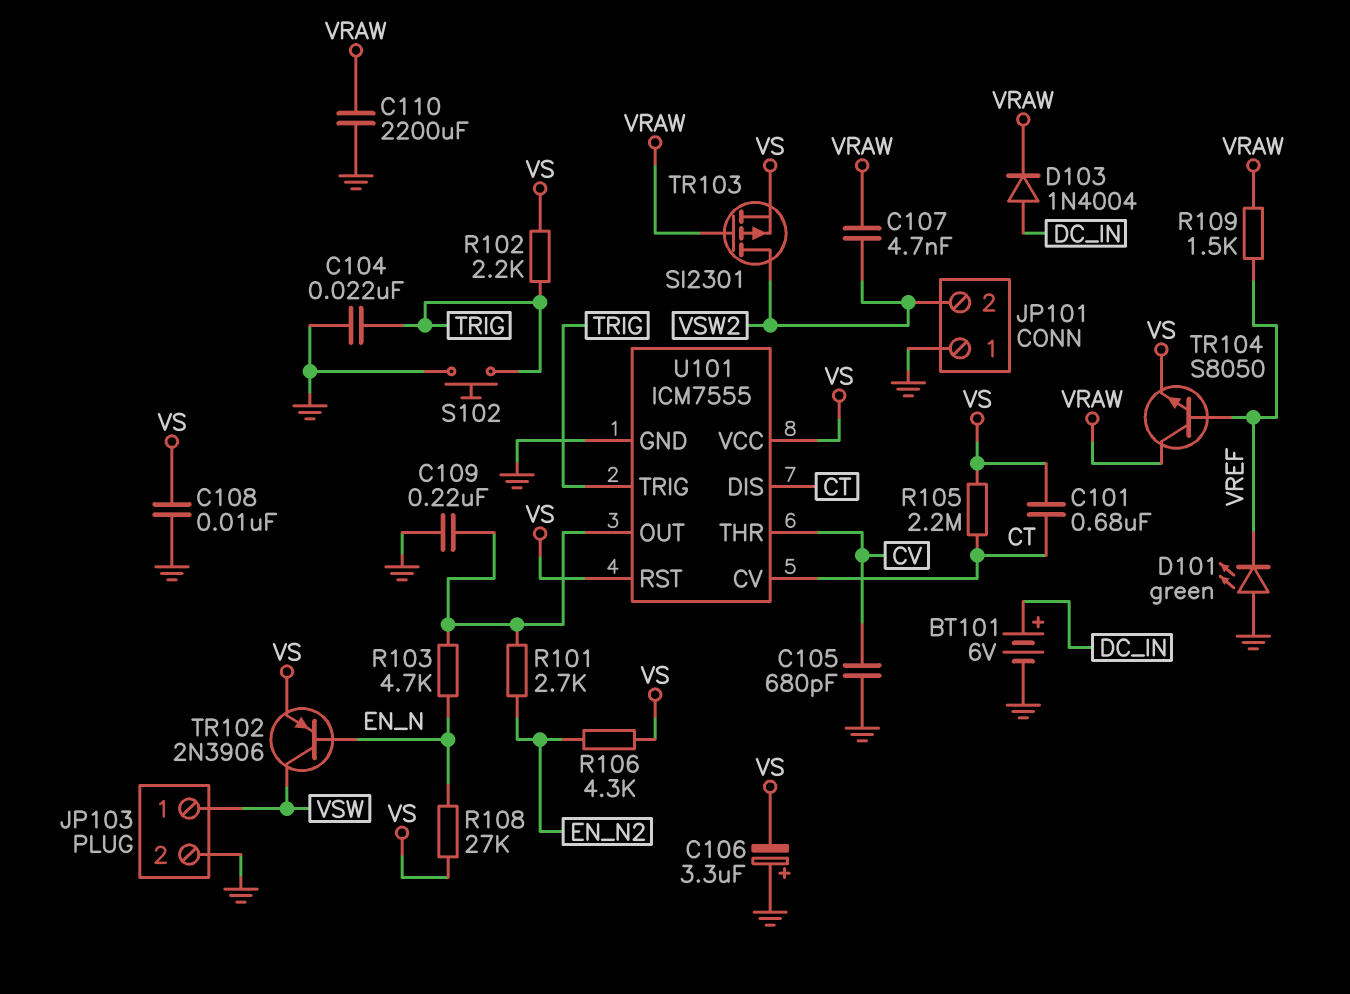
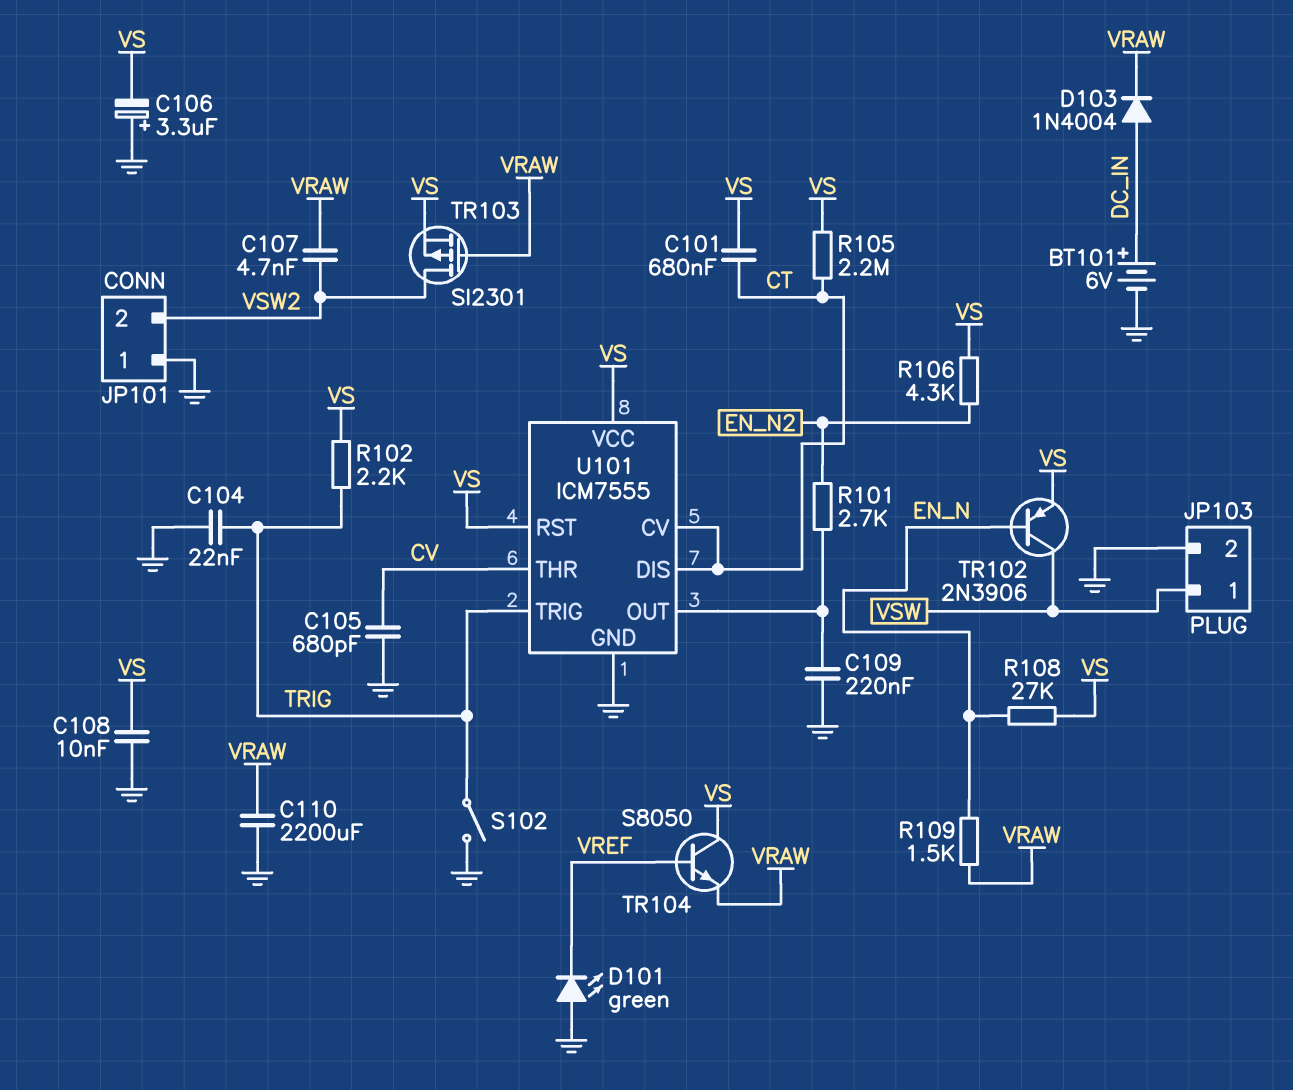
R103: 4.7k (EN_N, U101/OUT) -> none
R109: 1.5k (VRAW, VREF) -> 1.5k (EN_N, VRAW)
S102: button (GND, TRIG) -> switch (GND, TRIG)
TR104: NPN S8050 (B VREF, C VRAW, E VS) -> NPN S8050 (B VREF, C VS, E VRAW)

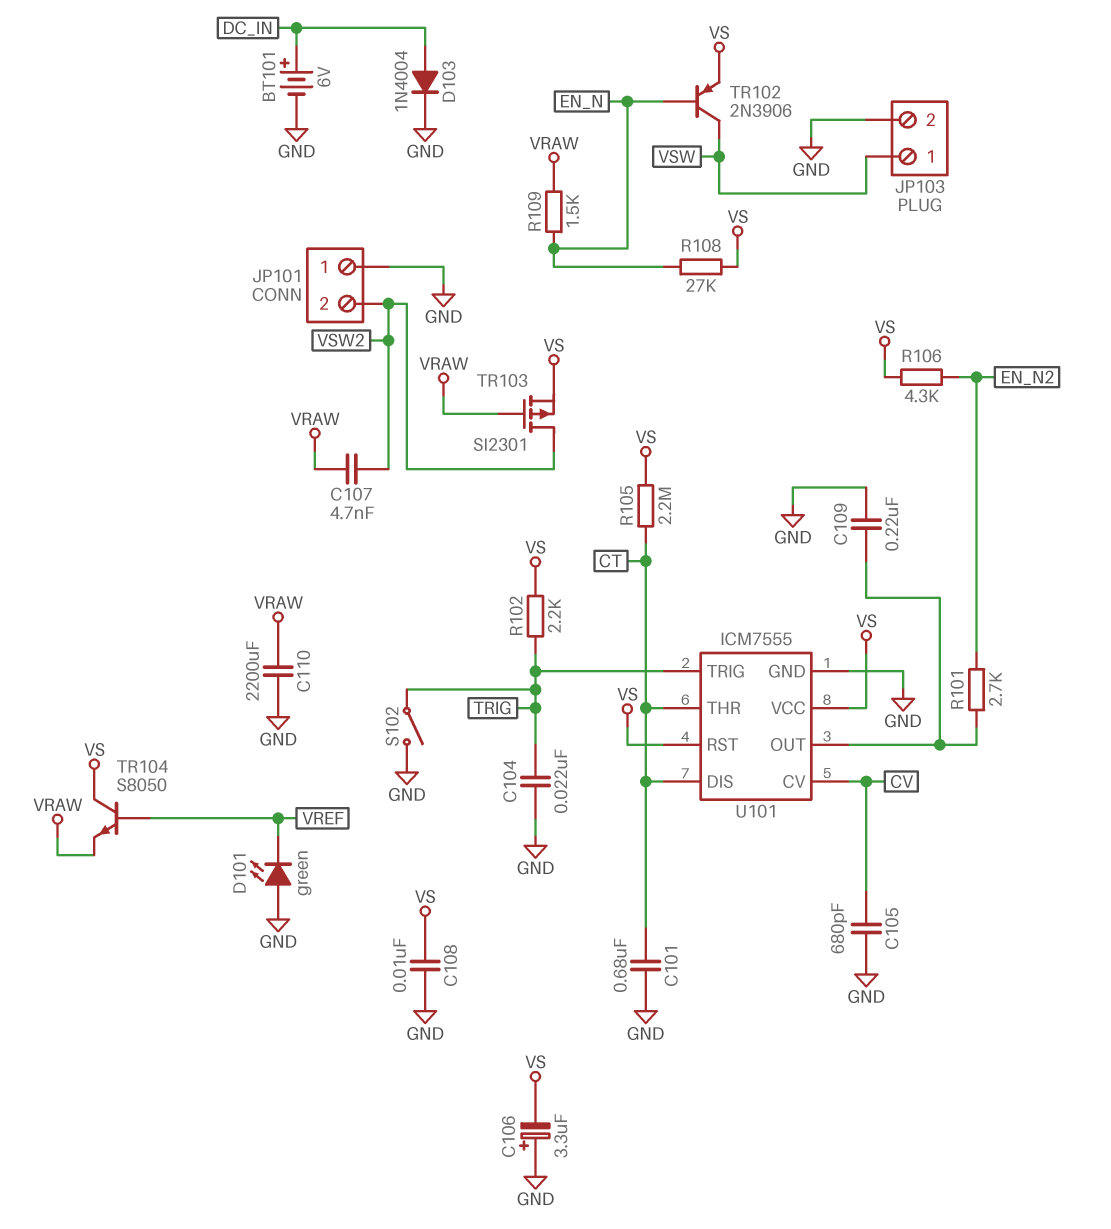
C101: 680nF (CT, VS) -> 680nF (CT, GND)
D103: diode 1N4004 (A DC_IN, K VRAW) -> diode 1N4004 (A DC_IN, K GND)
U101 pin CV: CT -> CV
U101 pin THR: CV -> CT

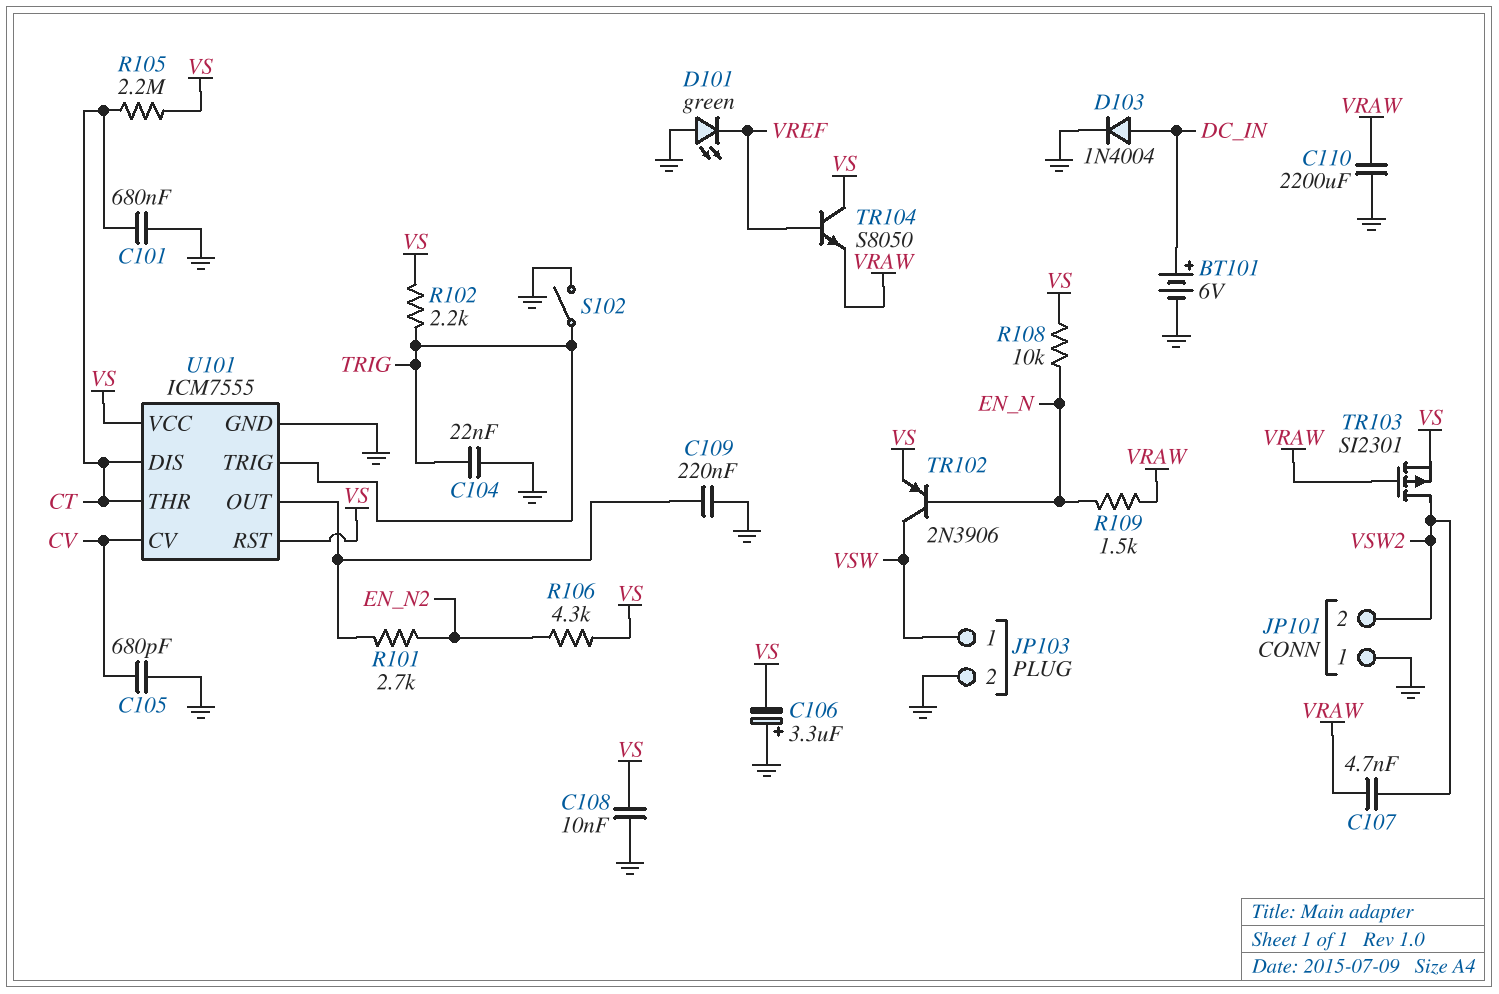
R108: 27k (EN_N, VS) -> 10k (EN_N, VS)

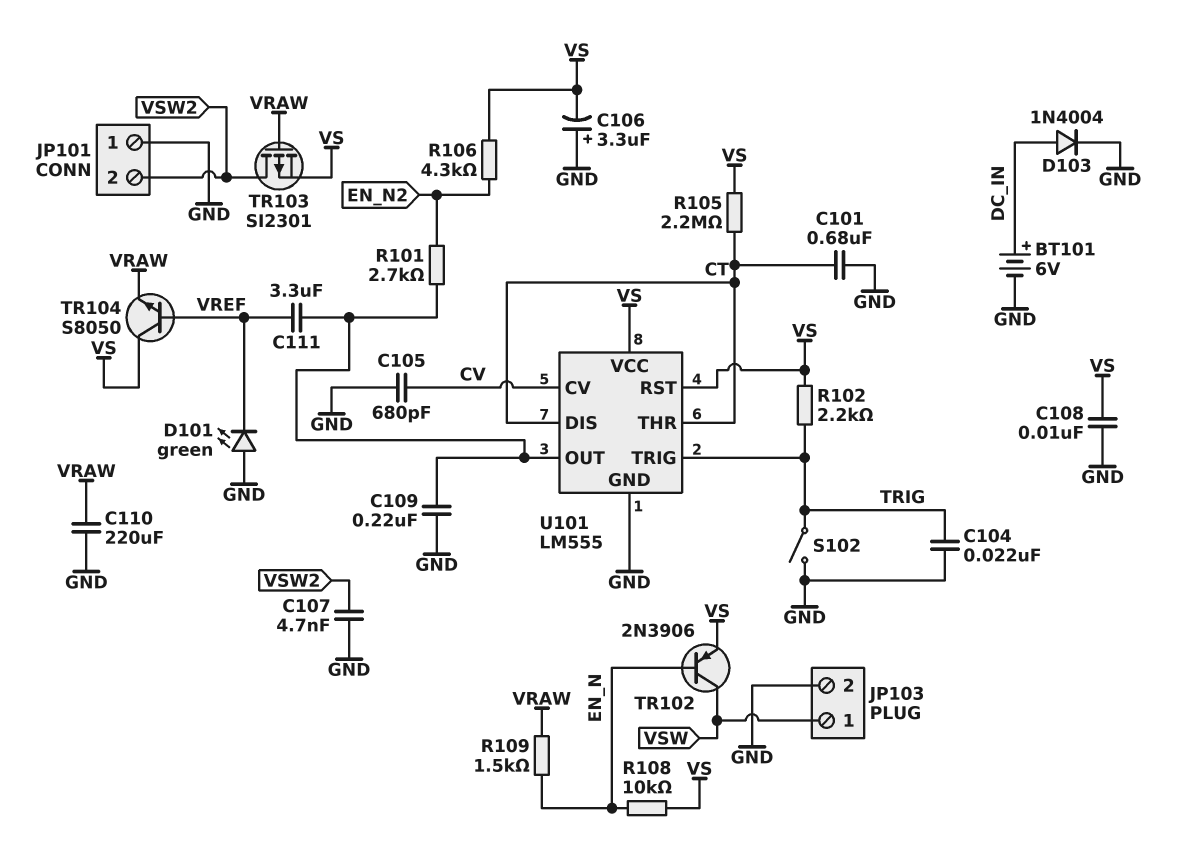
C107: 4.7nF (VRAW, VSW2) -> 4.7nF (GND, VSW2)
C110: 2200uF (GND, VRAW) -> 220uF (GND, VRAW)
C111: none -> 3.3uF (U101/OUT, VREF)
U101: ICM7555 -> LM555

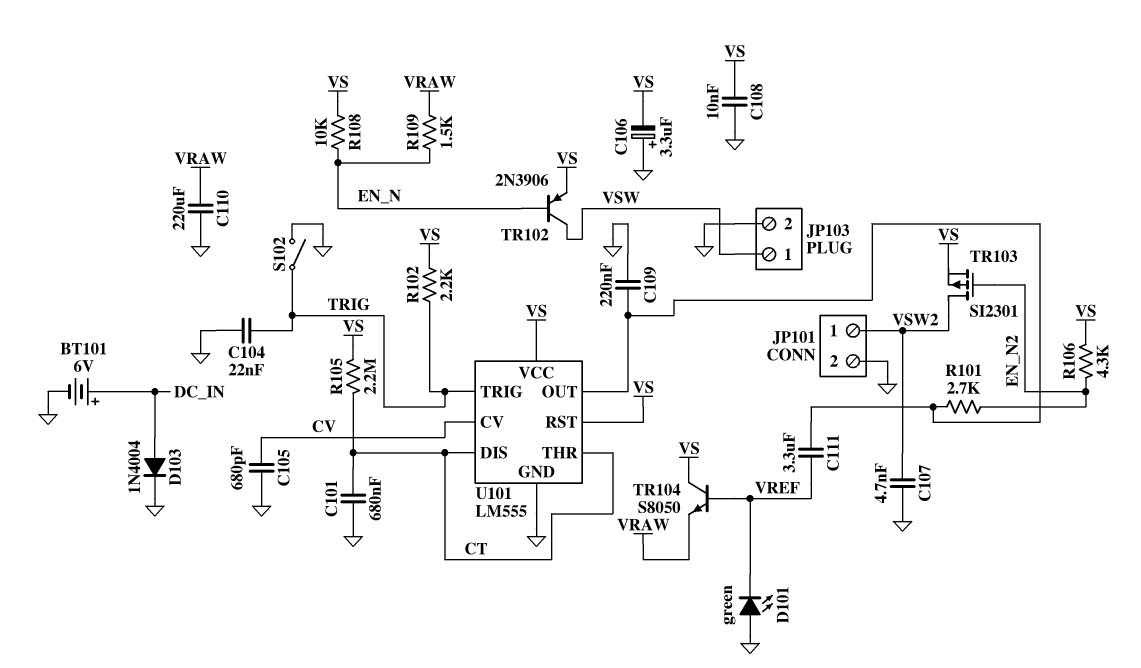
JP101 pin 1: GND -> VSW2
JP101 pin 2: VSW2 -> GND
TR103: PMOS SI2301 (G VRAW, D VSW2, S VS) -> PMOS SI2301 (G EN_N2, D VSW2, S VS)

